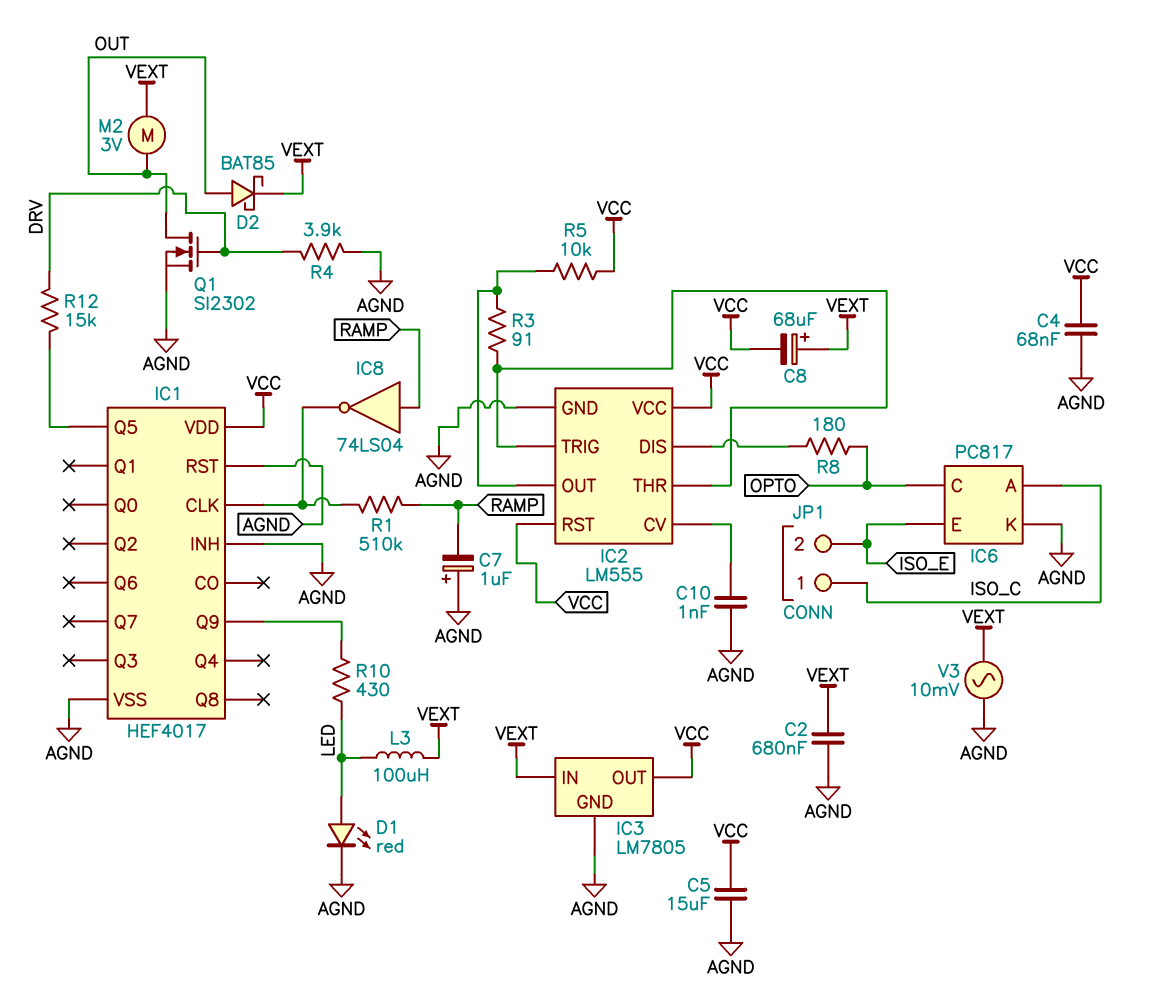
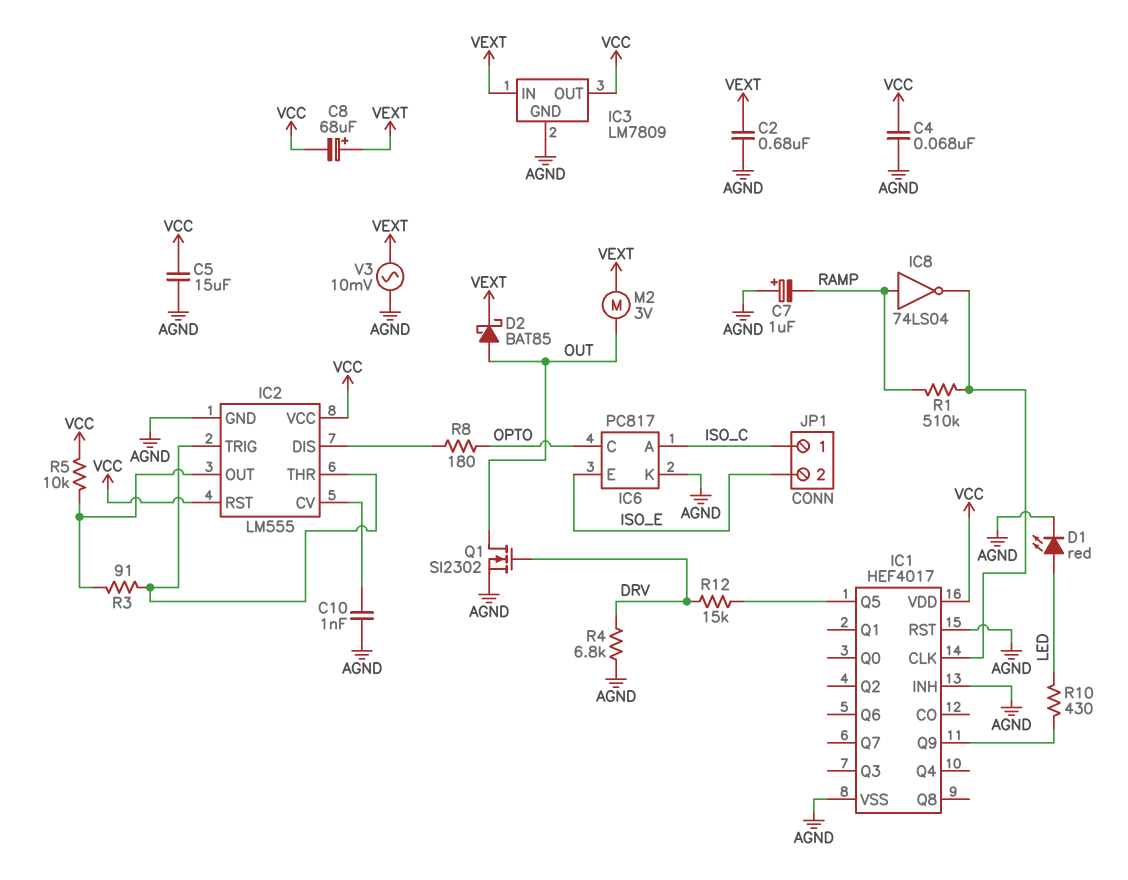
IC3: LM7805 -> LM7809
L3: 100uH (LED, VEXT) -> none
R4: 3.9k (AGND, DRV) -> 6.8k (AGND, DRV)

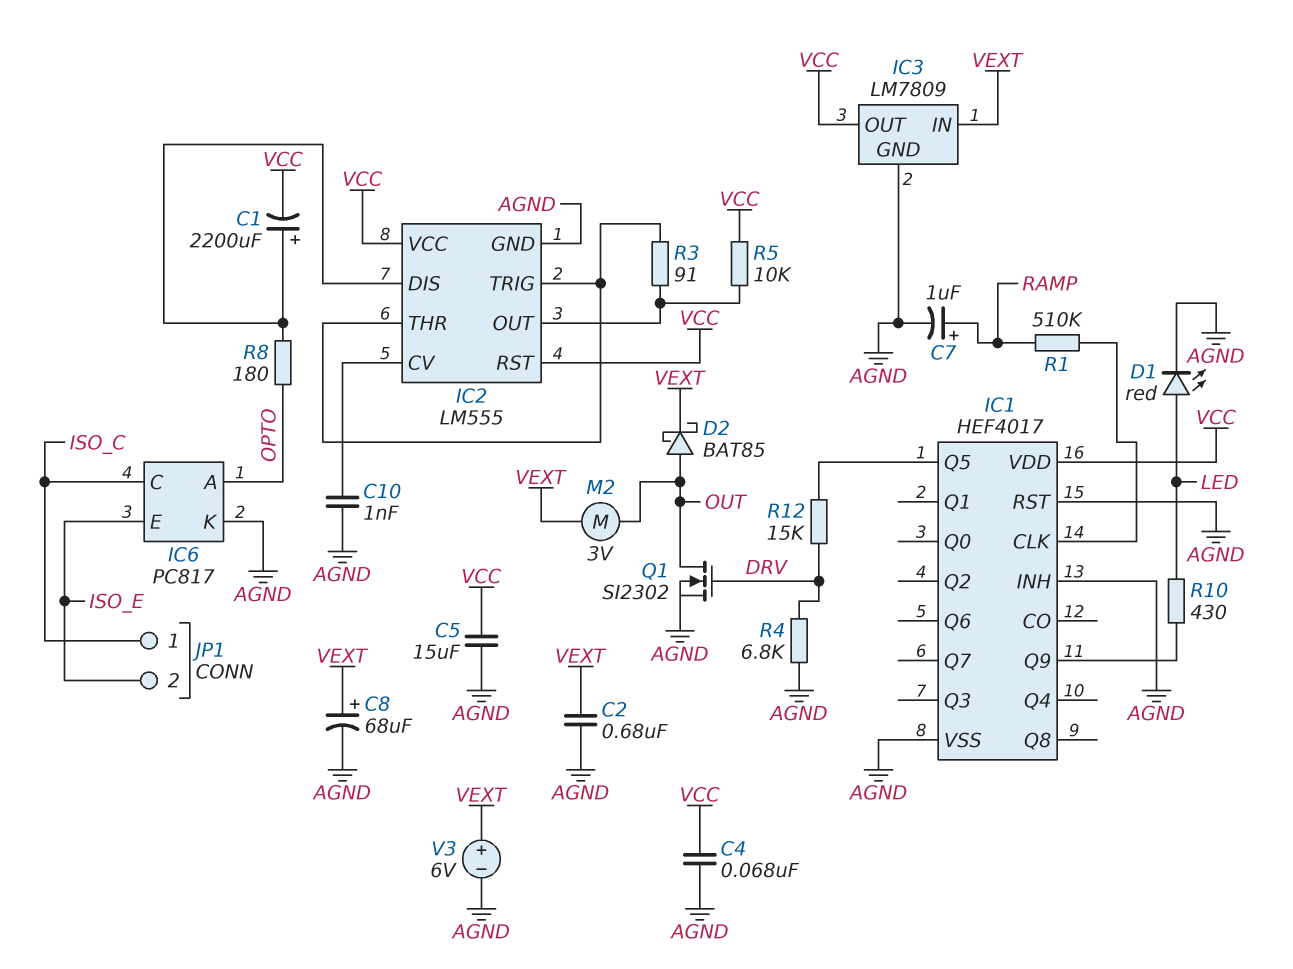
C1: none -> 2200uF (plus IC2/DIS, minus VCC)
C7: 1uF (plus AGND, minus RAMP) -> 1uF (plus RAMP, minus AGND)
C8: 68uF (plus VEXT, minus VCC) -> 68uF (plus VEXT, minus AGND)
IC6 pin A: ISO_C -> OPTO
IC6 pin C: OPTO -> ISO_C
IC8: NOT 74LS04 (in RAMP, out IC1/CLK) -> none
V3: AC 10mV (AGND, VEXT) -> 6V (plus VEXT, minus AGND)

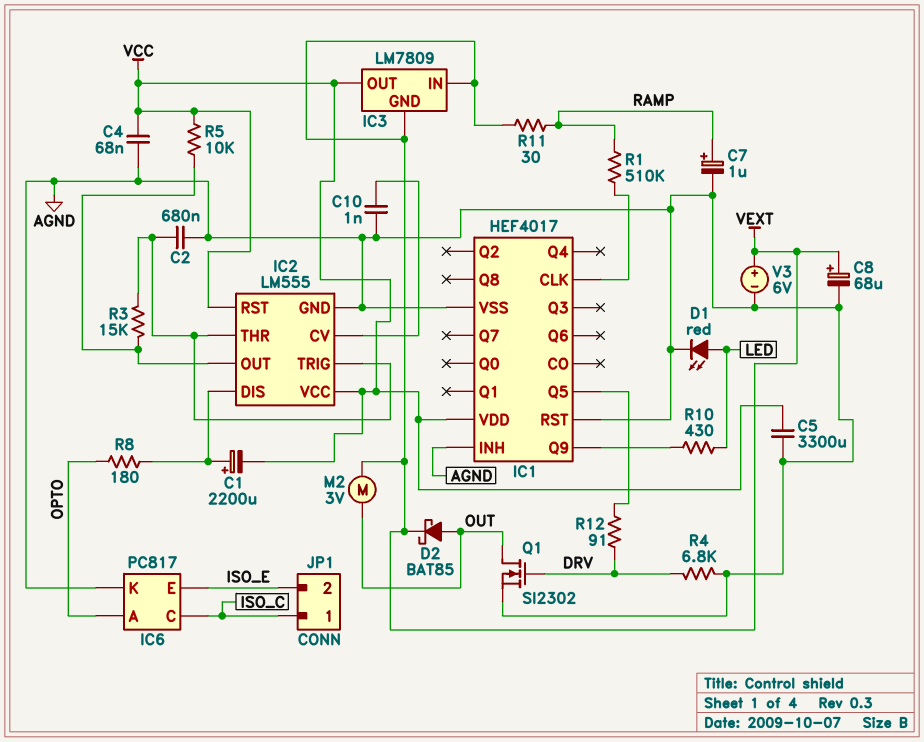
C2: 680nF (AGND, VEXT) -> 680nF (AGND, IC2/THR)
C5: 15uF (AGND, VCC) -> 3300uF (AGND, VCC)
IC3 pin GND: AGND -> VEXT
R3: 91 (IC2/OUT, IC2/THR) -> 15k (IC2/OUT, IC2/THR)
R11: none -> 30 (RAMP, VEXT)
R12: 15k (DRV, IC1/Q5) -> 91 (DRV, IC1/Q5)

